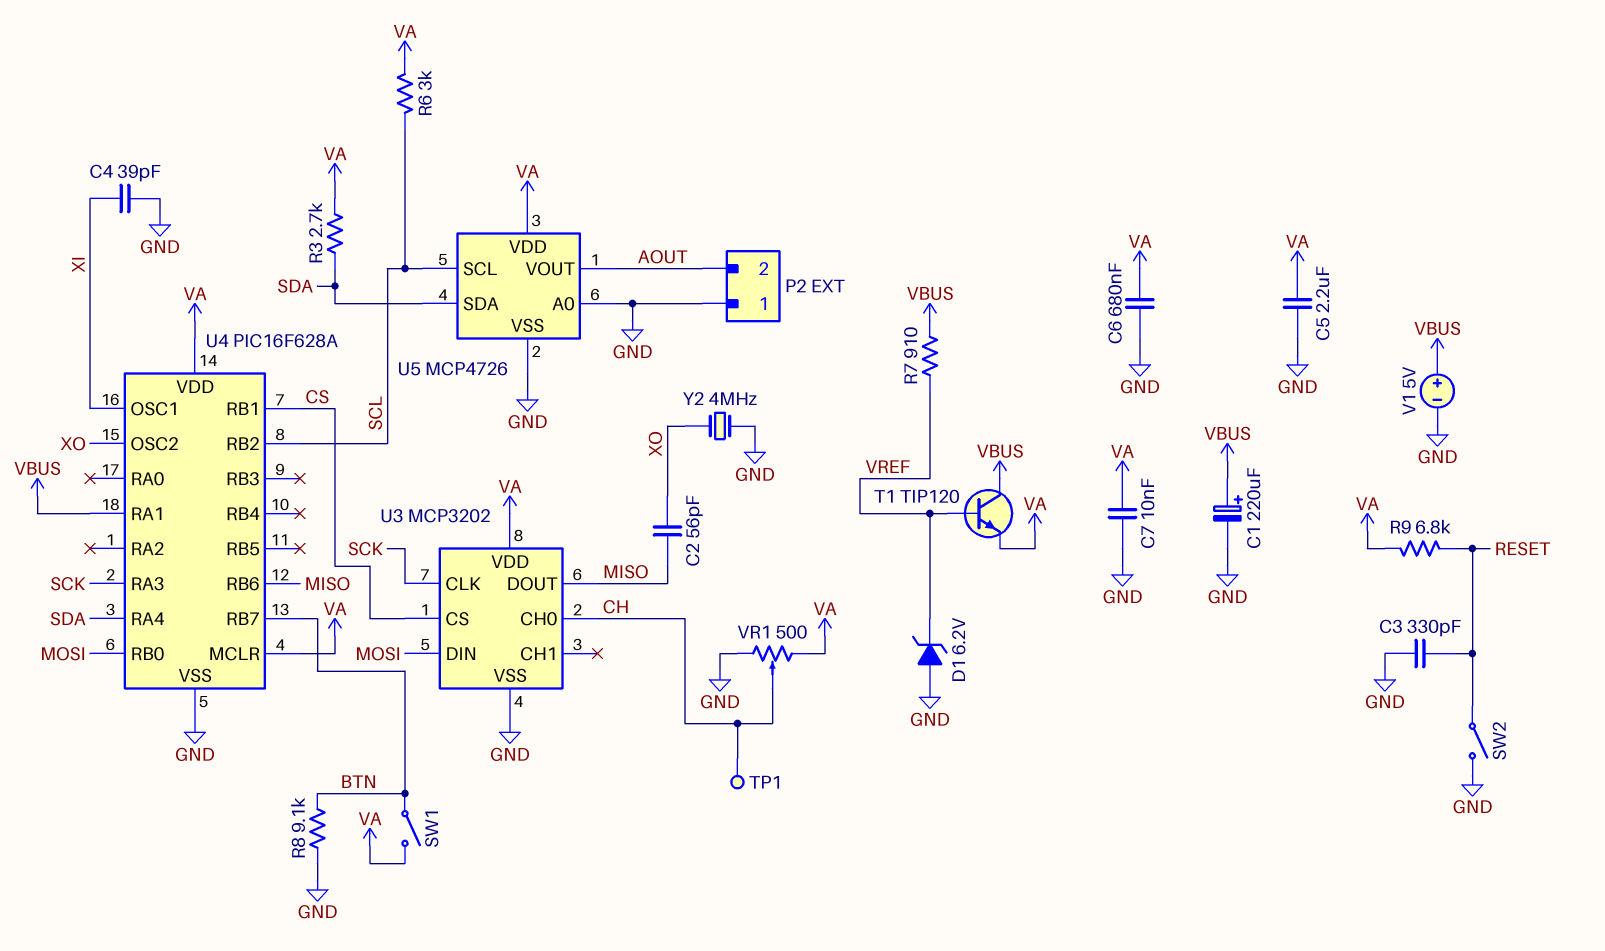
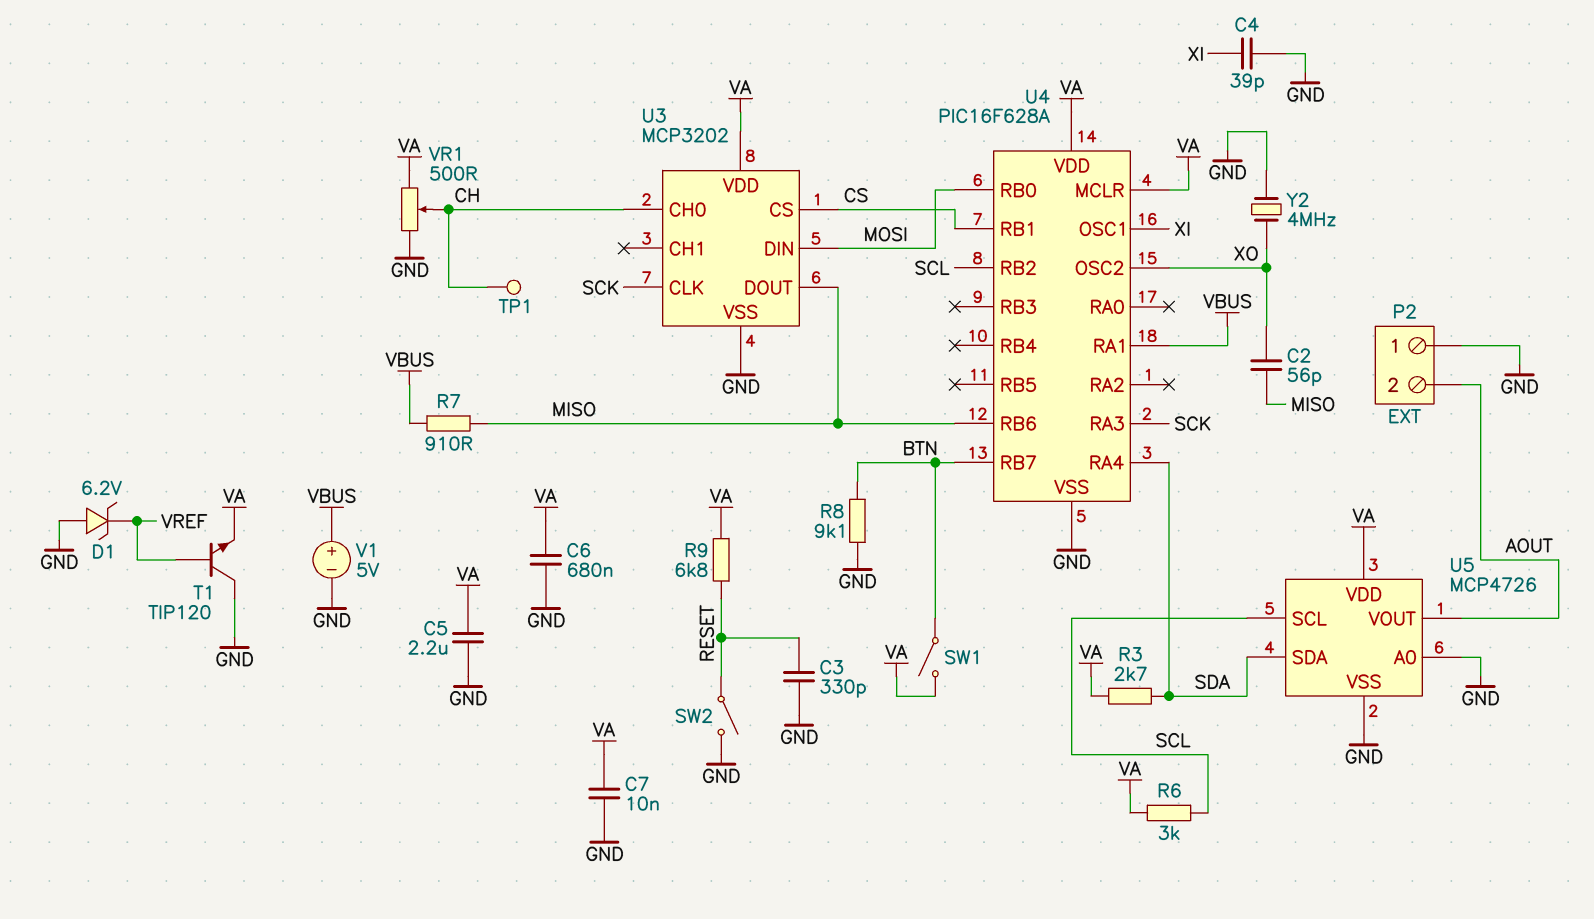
C1: 220uF (plus VBUS, minus GND) -> none
R7: 910 (VBUS, VREF) -> 910 (MISO, VBUS)
T1: NPN TIP120 (B VREF, C VBUS, E VA) -> NPN TIP120 (B VREF, C GND, E VA)

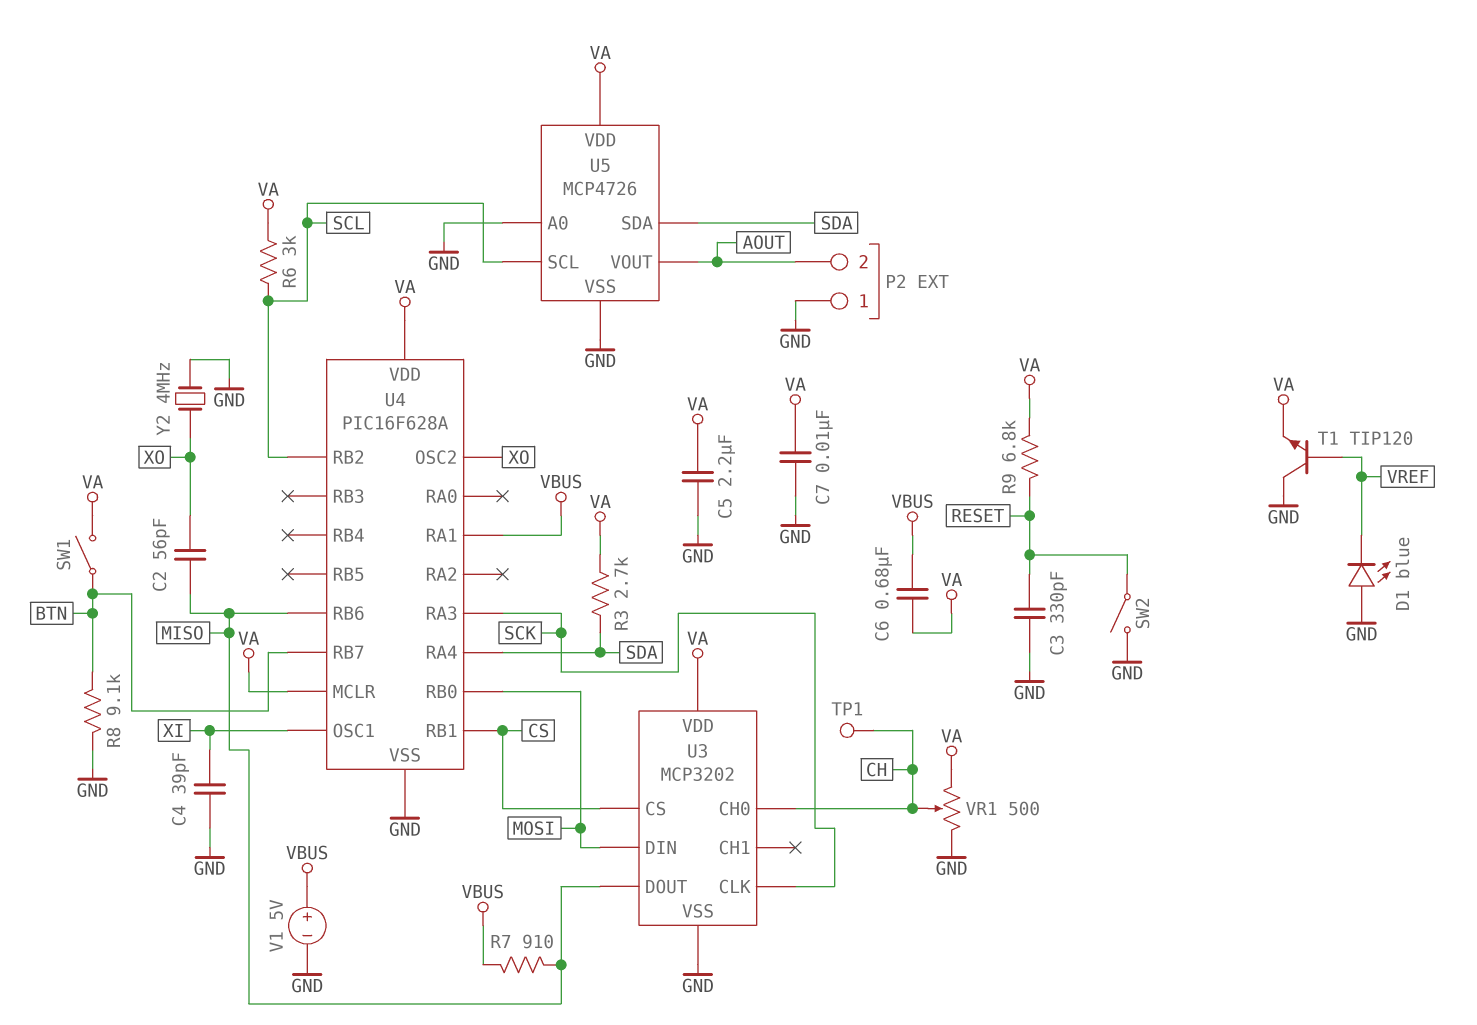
C6: 680nF (GND, VA) -> 680nF (VA, VBUS)
D1: zener 6.2V (A GND, K VREF) -> LED blue (A GND, K VREF)

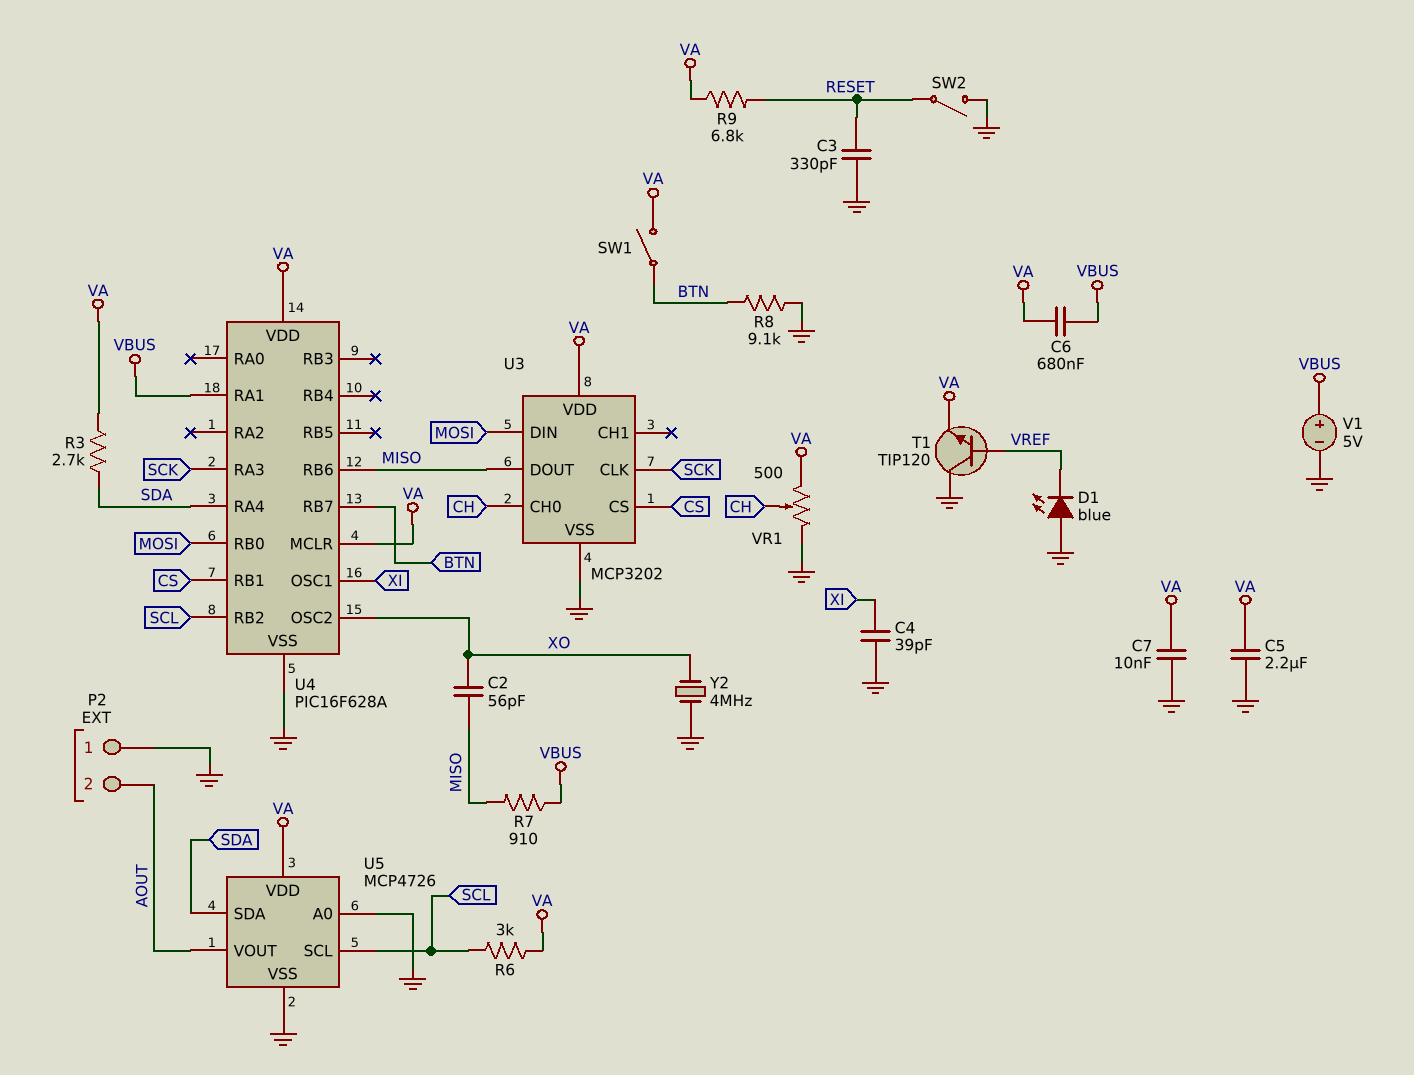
TP1: test point (CH) -> none

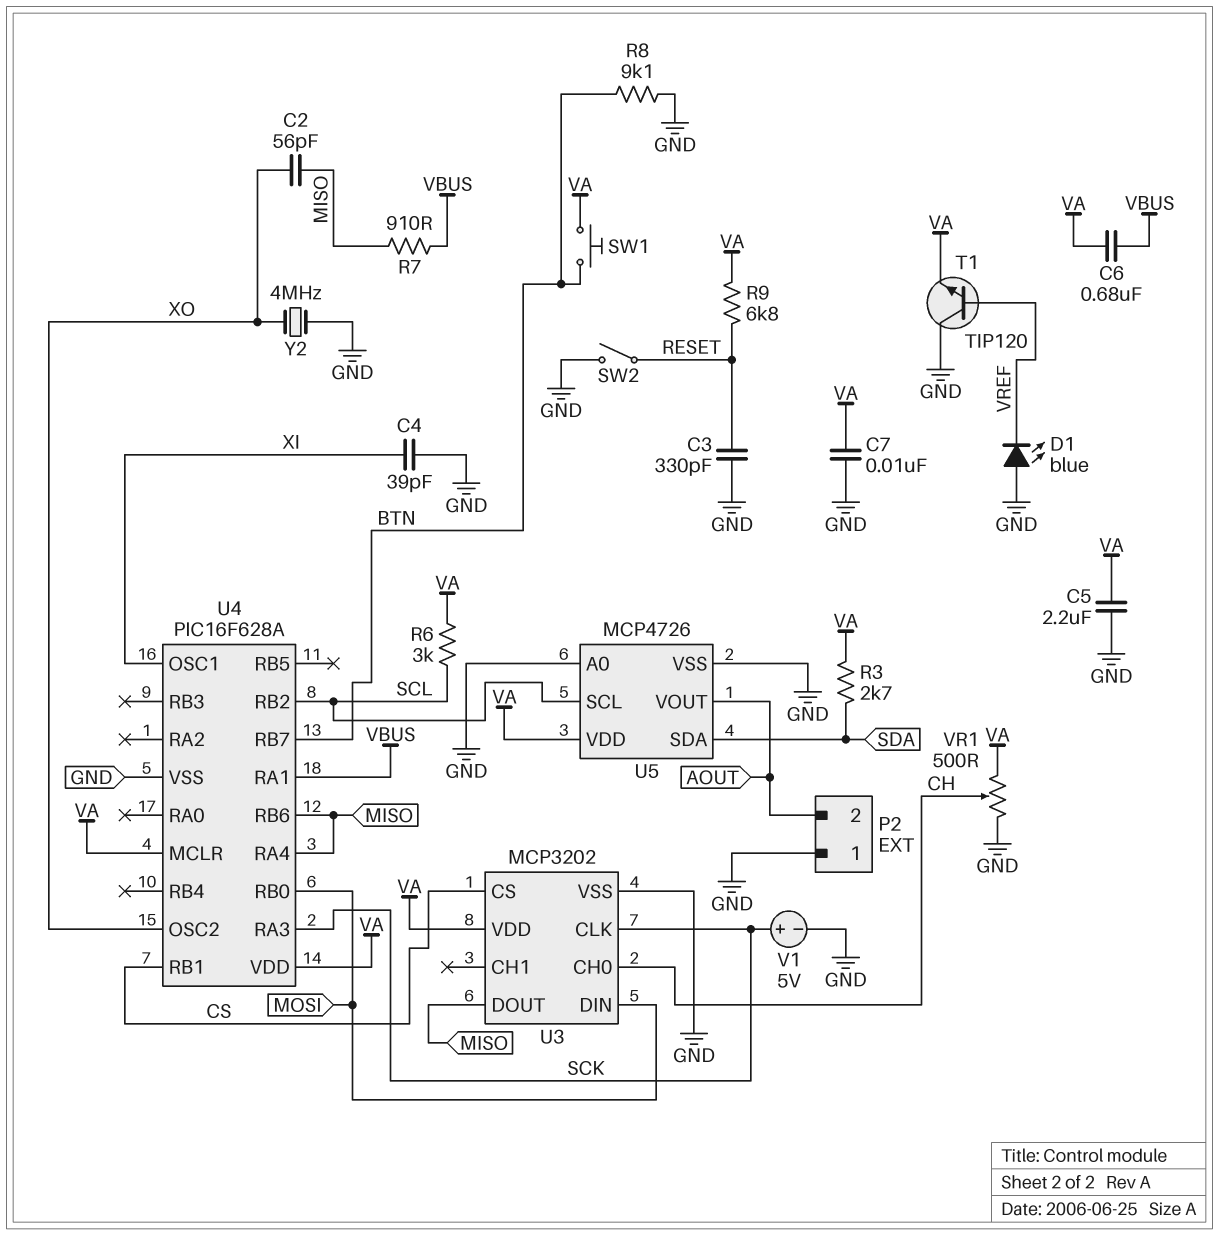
SW1: switch (BTN, VA) -> button (BTN, VA)
U4 pin RA4: SDA -> MISO
V1: 5V (plus VBUS, minus GND) -> 5V (plus SCK, minus GND)

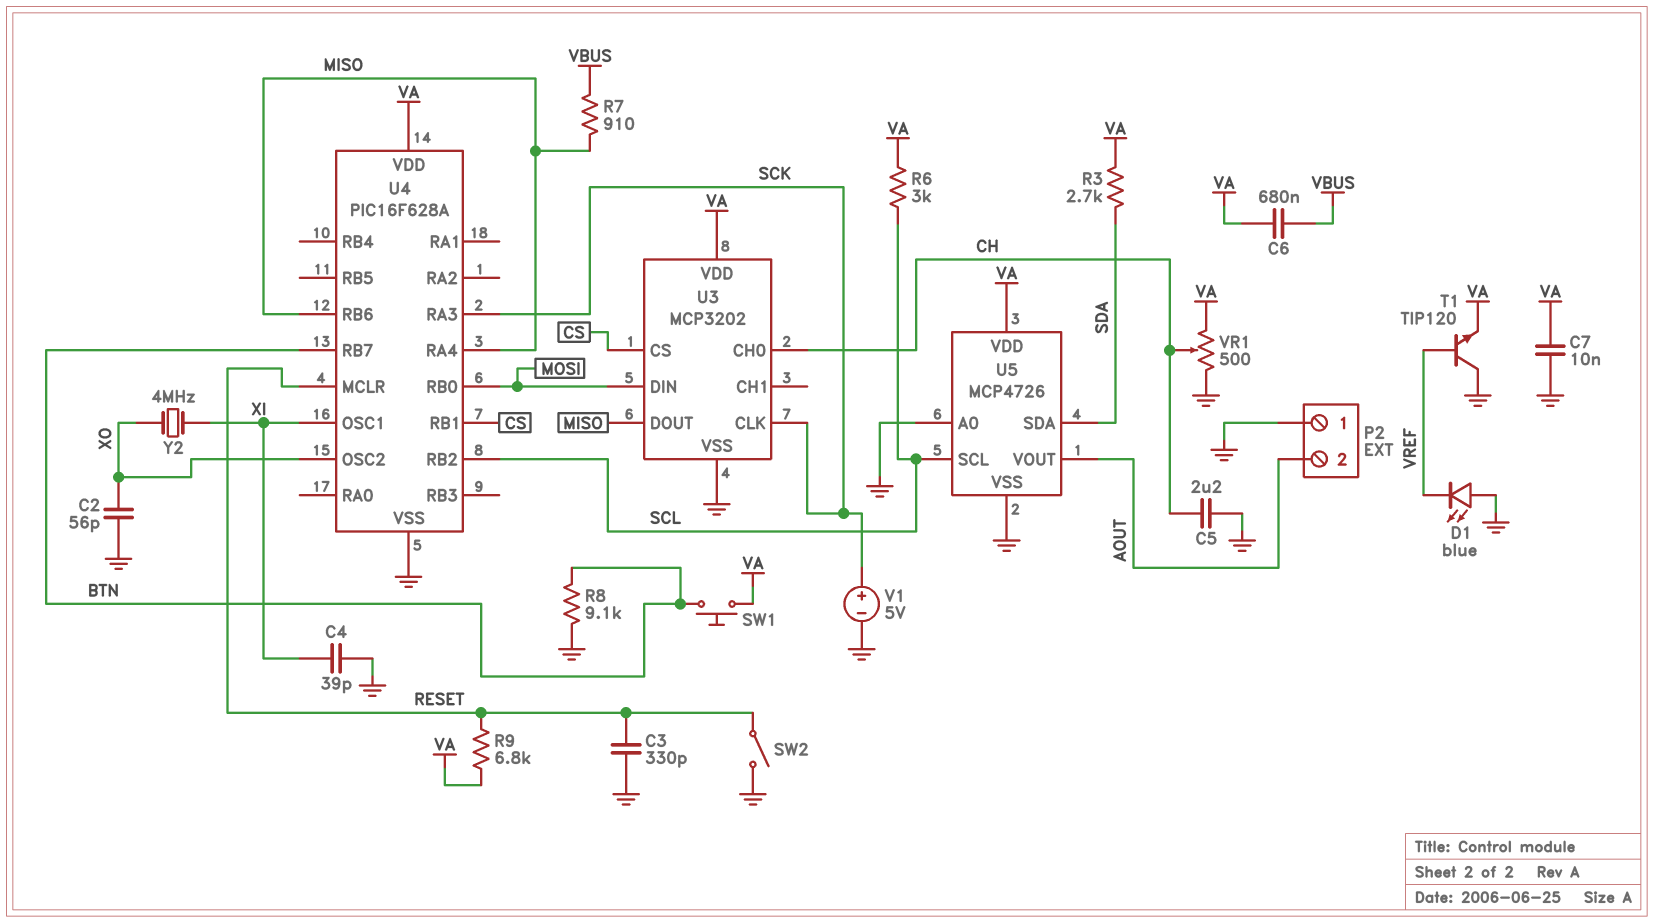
C2: 56pF (MISO, XO) -> 56pF (GND, XO)
C5: 2.2uF (GND, VA) -> 2.2uF (CH, GND)
U4 pin MCLR: VA -> RESET
U4 pin RA1: VBUS -> none
Y2: 4MHz (GND, XO) -> 4MHz (XI, XO)

